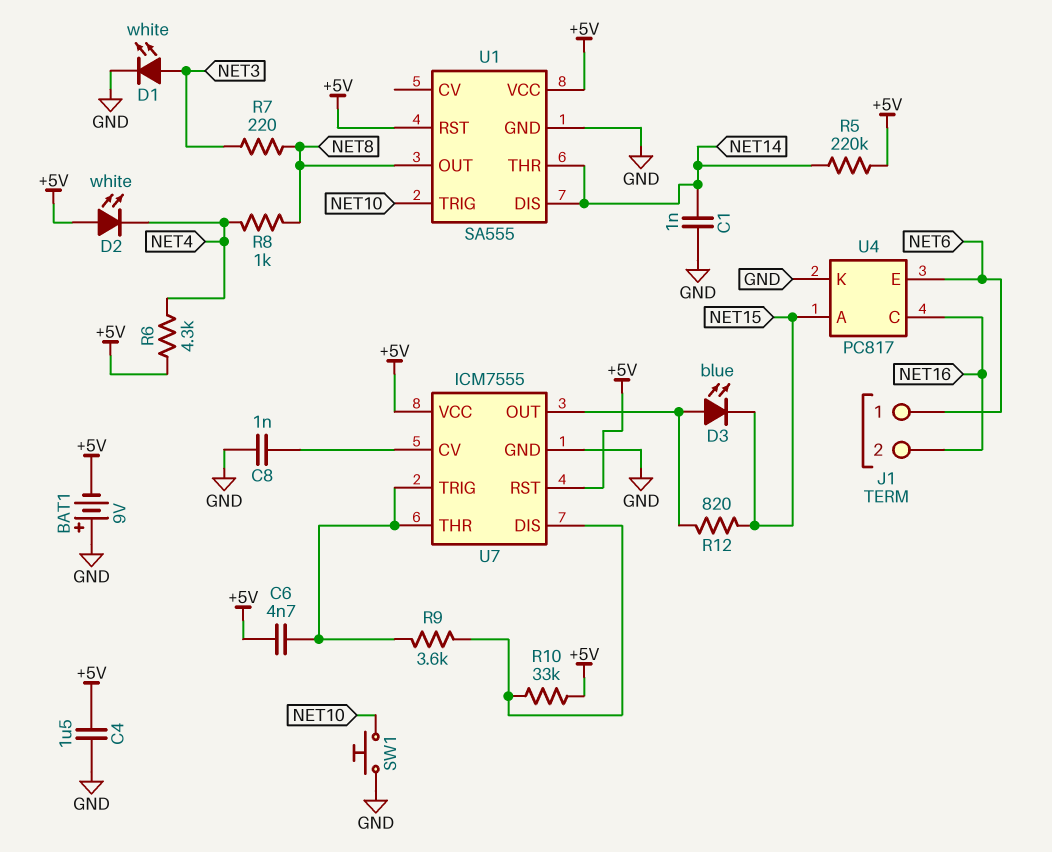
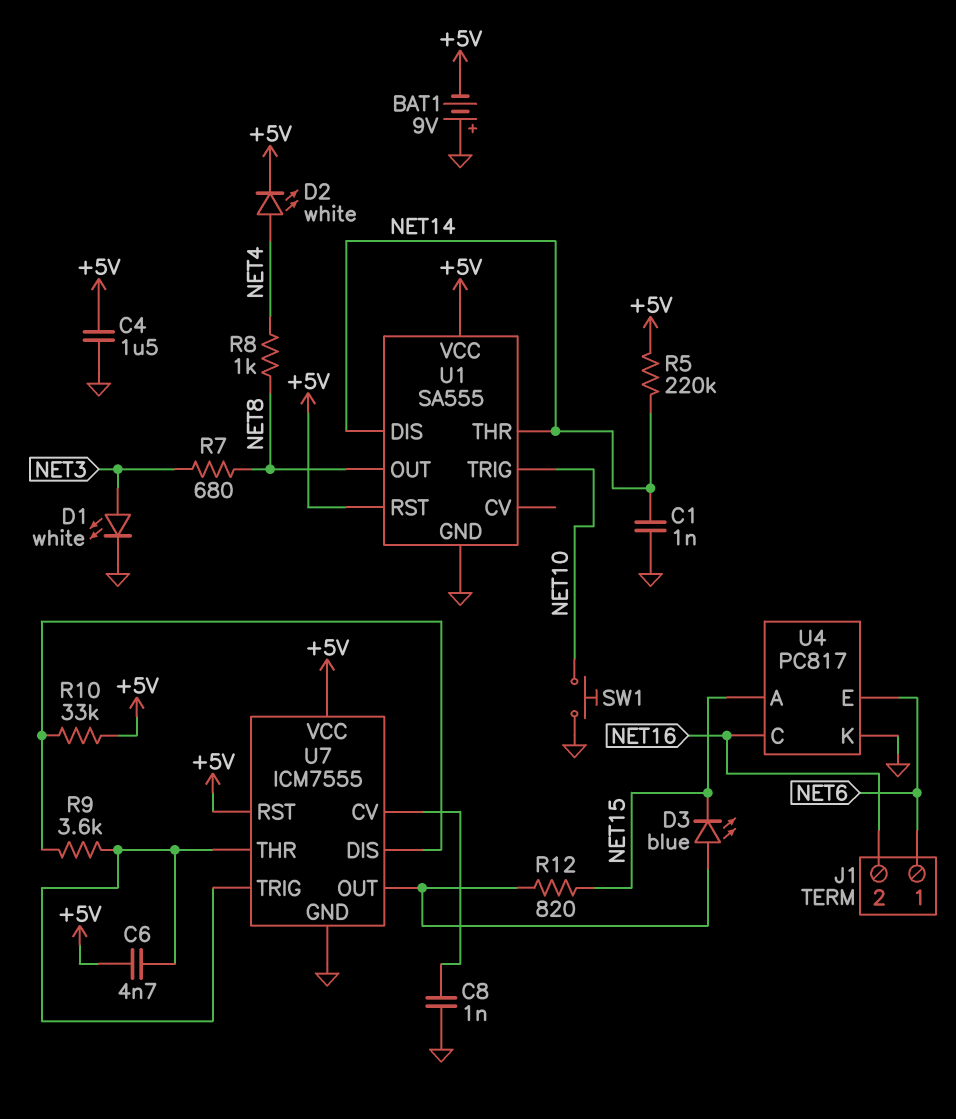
D2: LED white (A +5V, K NET4) -> LED white (A NET4, K +5V)
R6: 4.3k (+5V, NET4) -> none
R7: 220 (NET3, NET8) -> 680 (NET3, NET8)

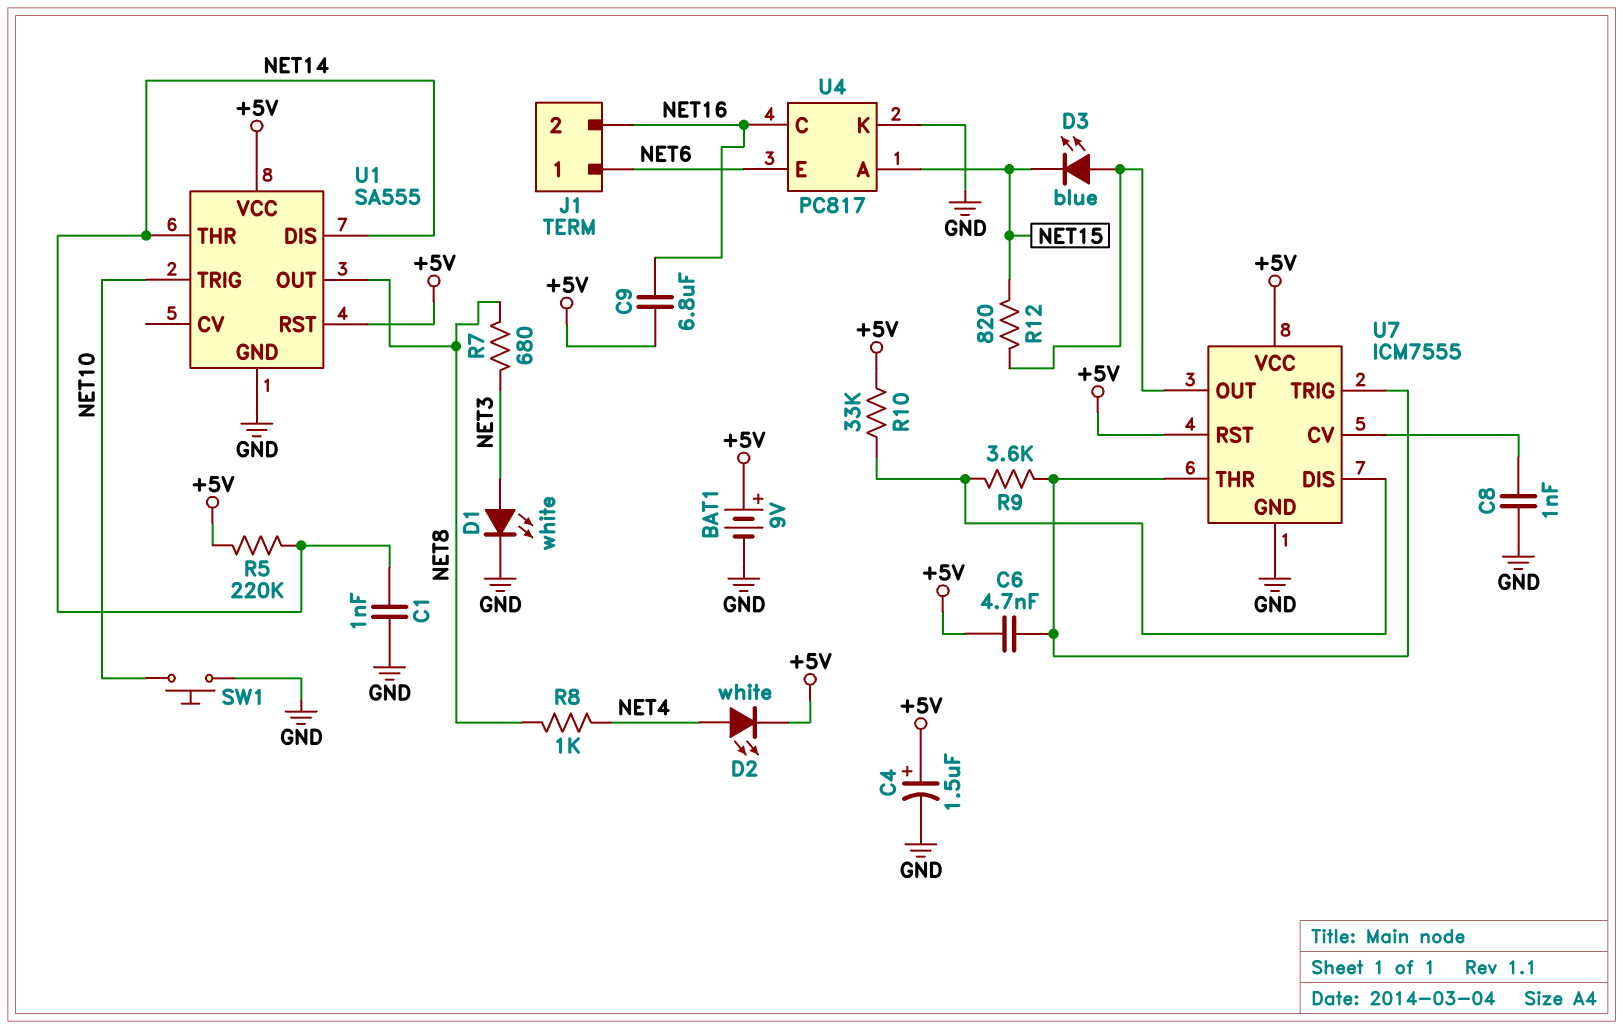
BAT1: 9V (plus GND, minus +5V) -> 9V (plus +5V, minus GND)
C4: 1.5uF (+5V, GND) -> 1.5uF (plus +5V, minus GND)
C9: none -> 6.8uF (+5V, NET16)

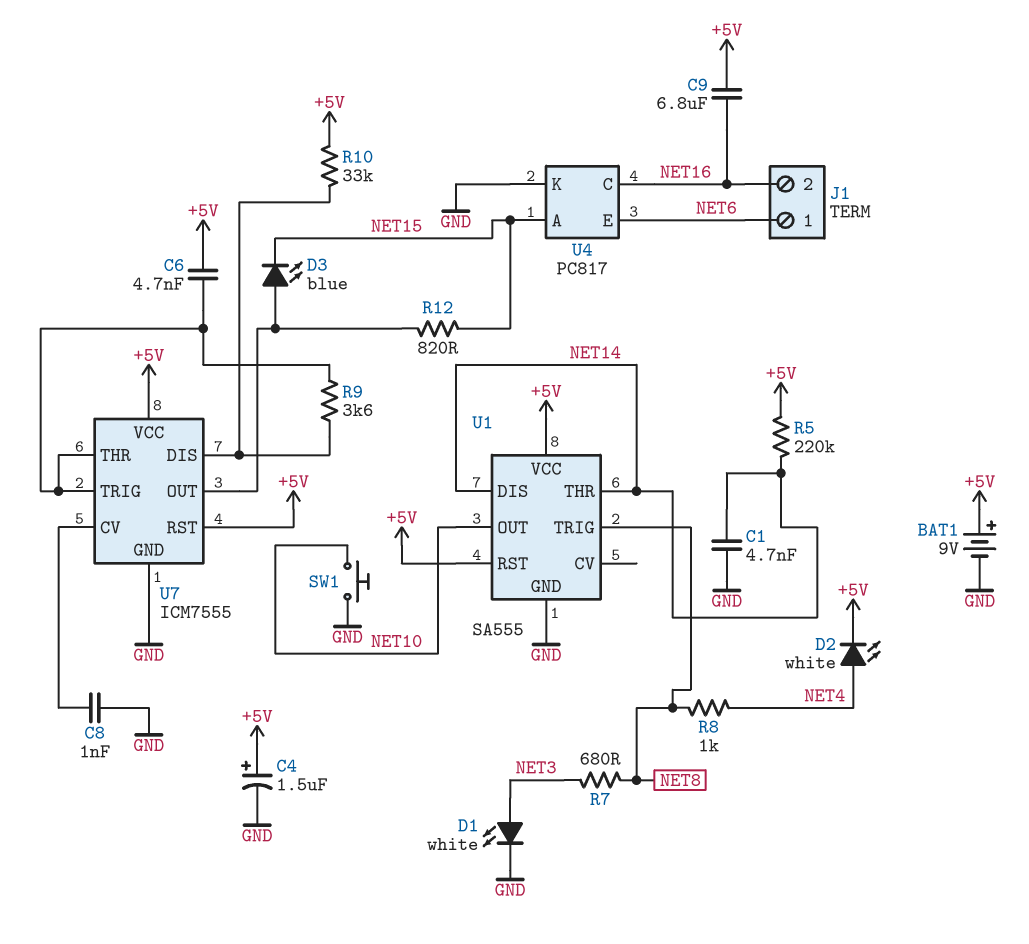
C1: 1nF (GND, NET14) -> 4.7nF (GND, NET14)
U1 pin OUT: NET8 -> NET10
U1 pin TRIG: NET10 -> NET8

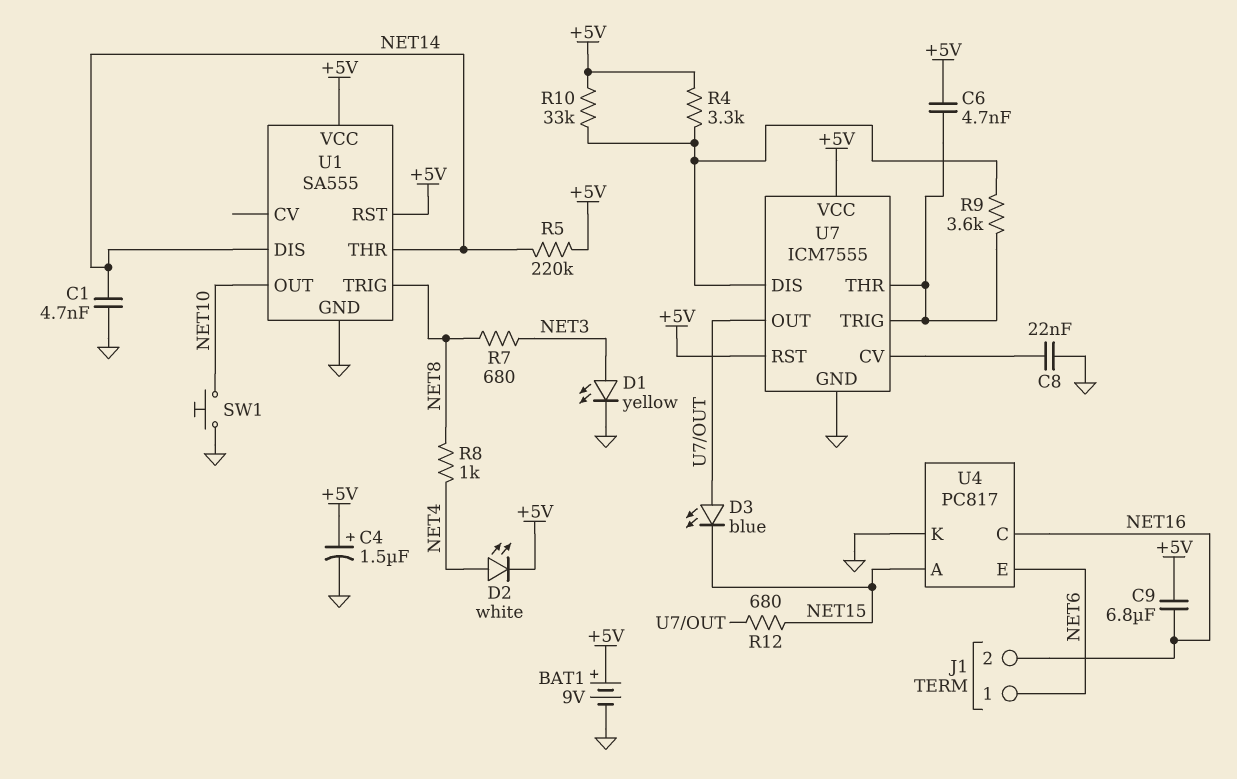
C8: 1nF (GND, U7/CV) -> 22nF (GND, U7/CV)
D1: LED white (A NET3, K GND) -> LED yellow (A NET3, K GND)
R4: none -> 3.3k (+5V, U7/DIS)
R12: 820 (NET15, U7/OUT) -> 680 (NET15, U7/OUT)

